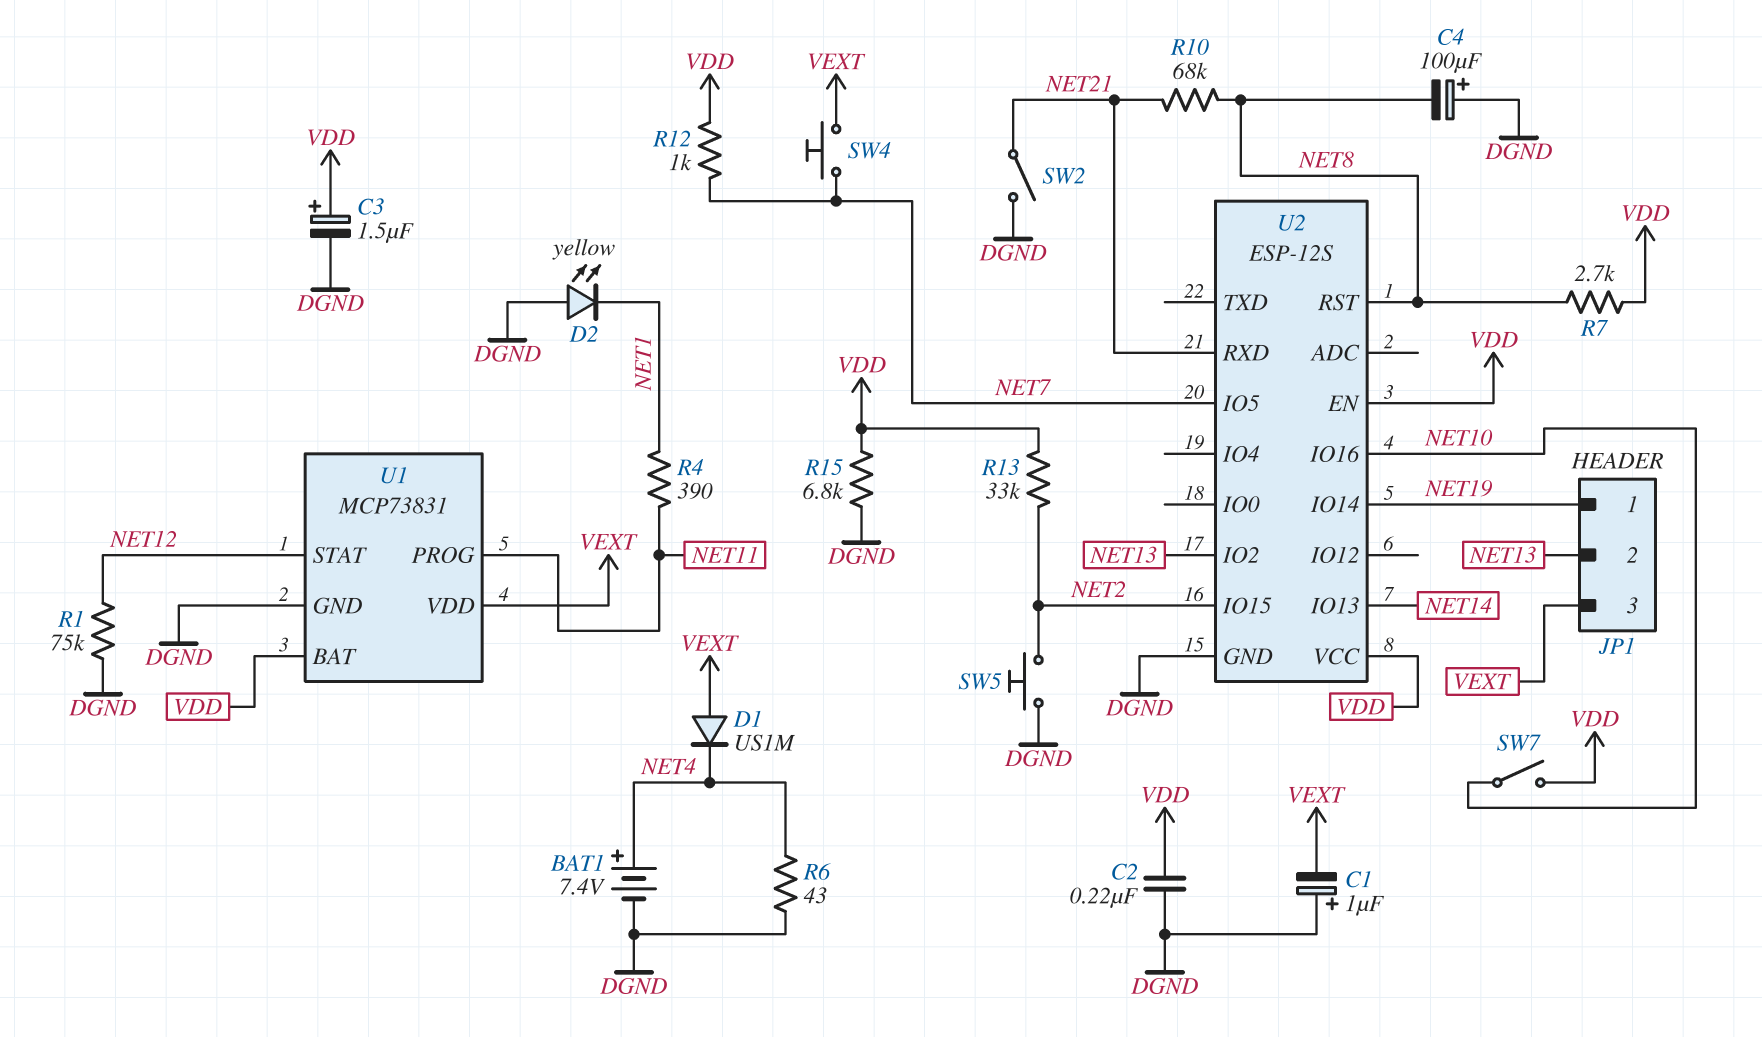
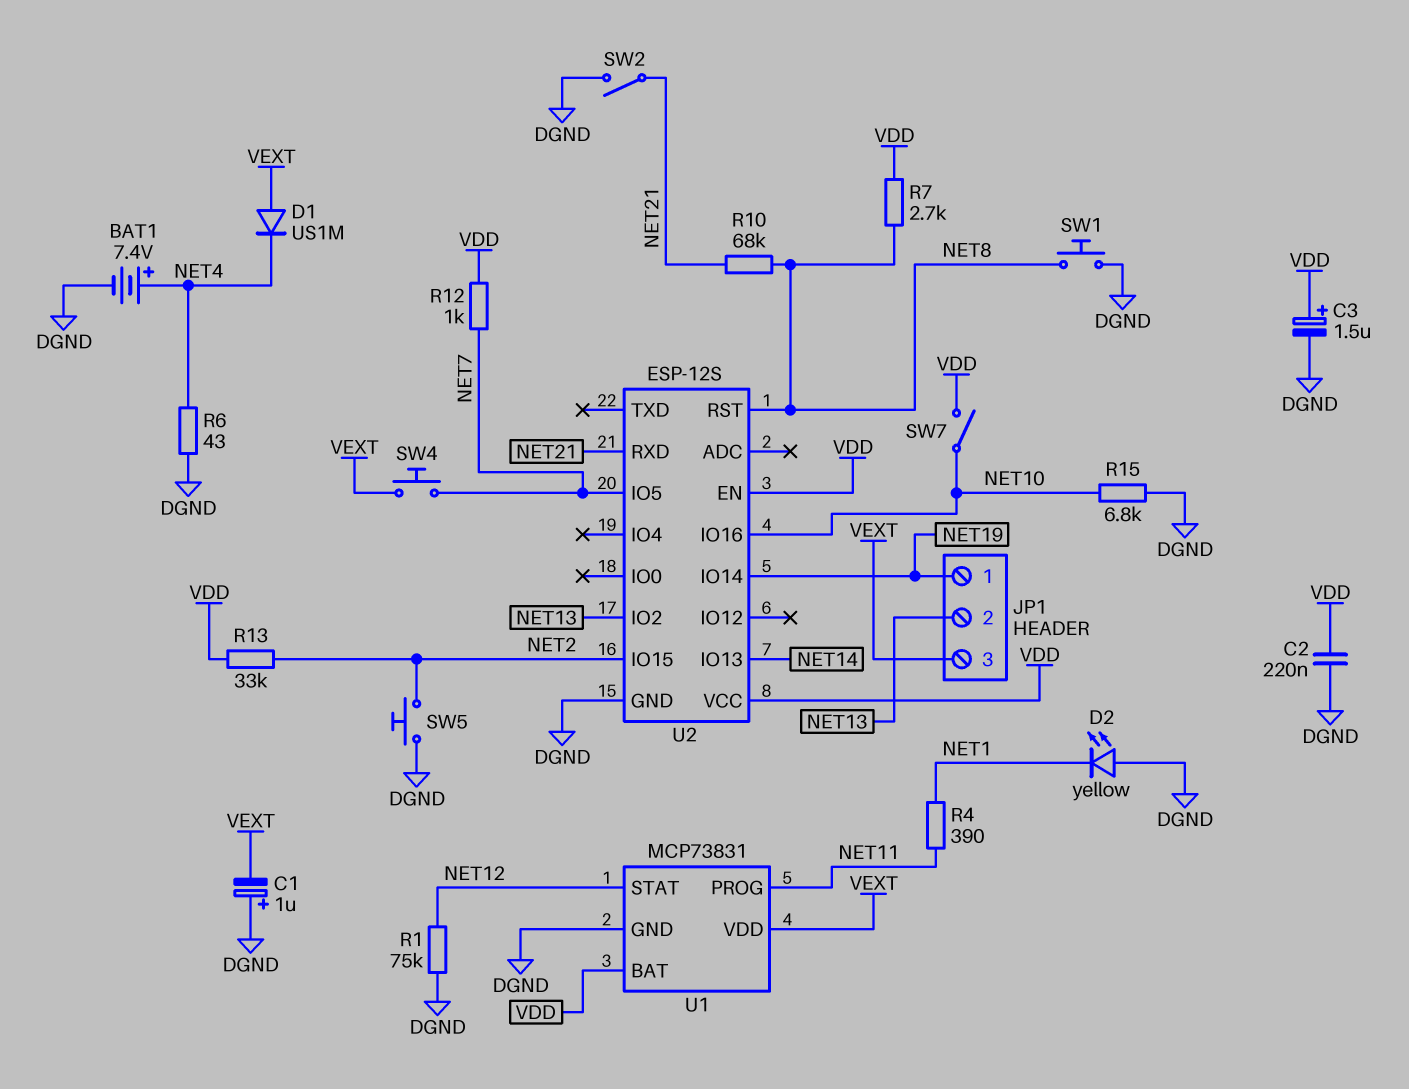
C4: 100uF (plus DGND, minus NET8) -> none
R15: 6.8k (DGND, VDD) -> 6.8k (DGND, NET10)
SW1: none -> button (DGND, NET8)

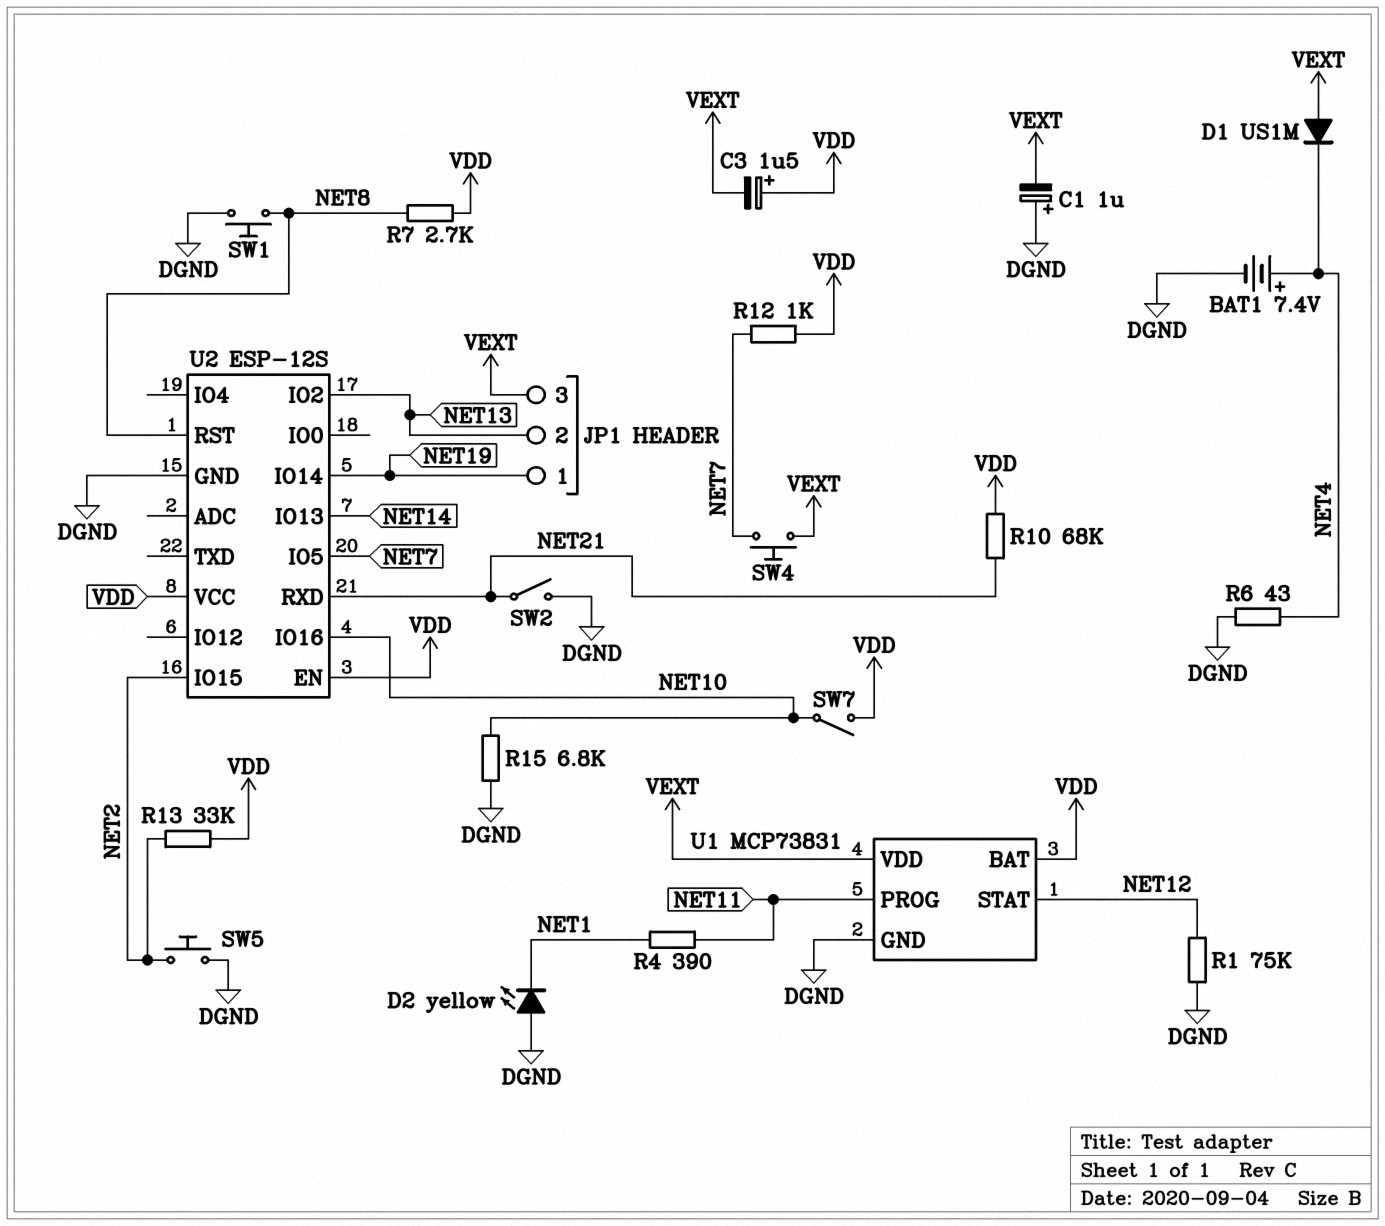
C2: 220nF (DGND, VDD) -> none
C3: 1.5uF (plus VDD, minus DGND) -> 1.5uF (plus VDD, minus VEXT)
R10: 68k (NET8, NET21) -> 68k (NET21, VDD)

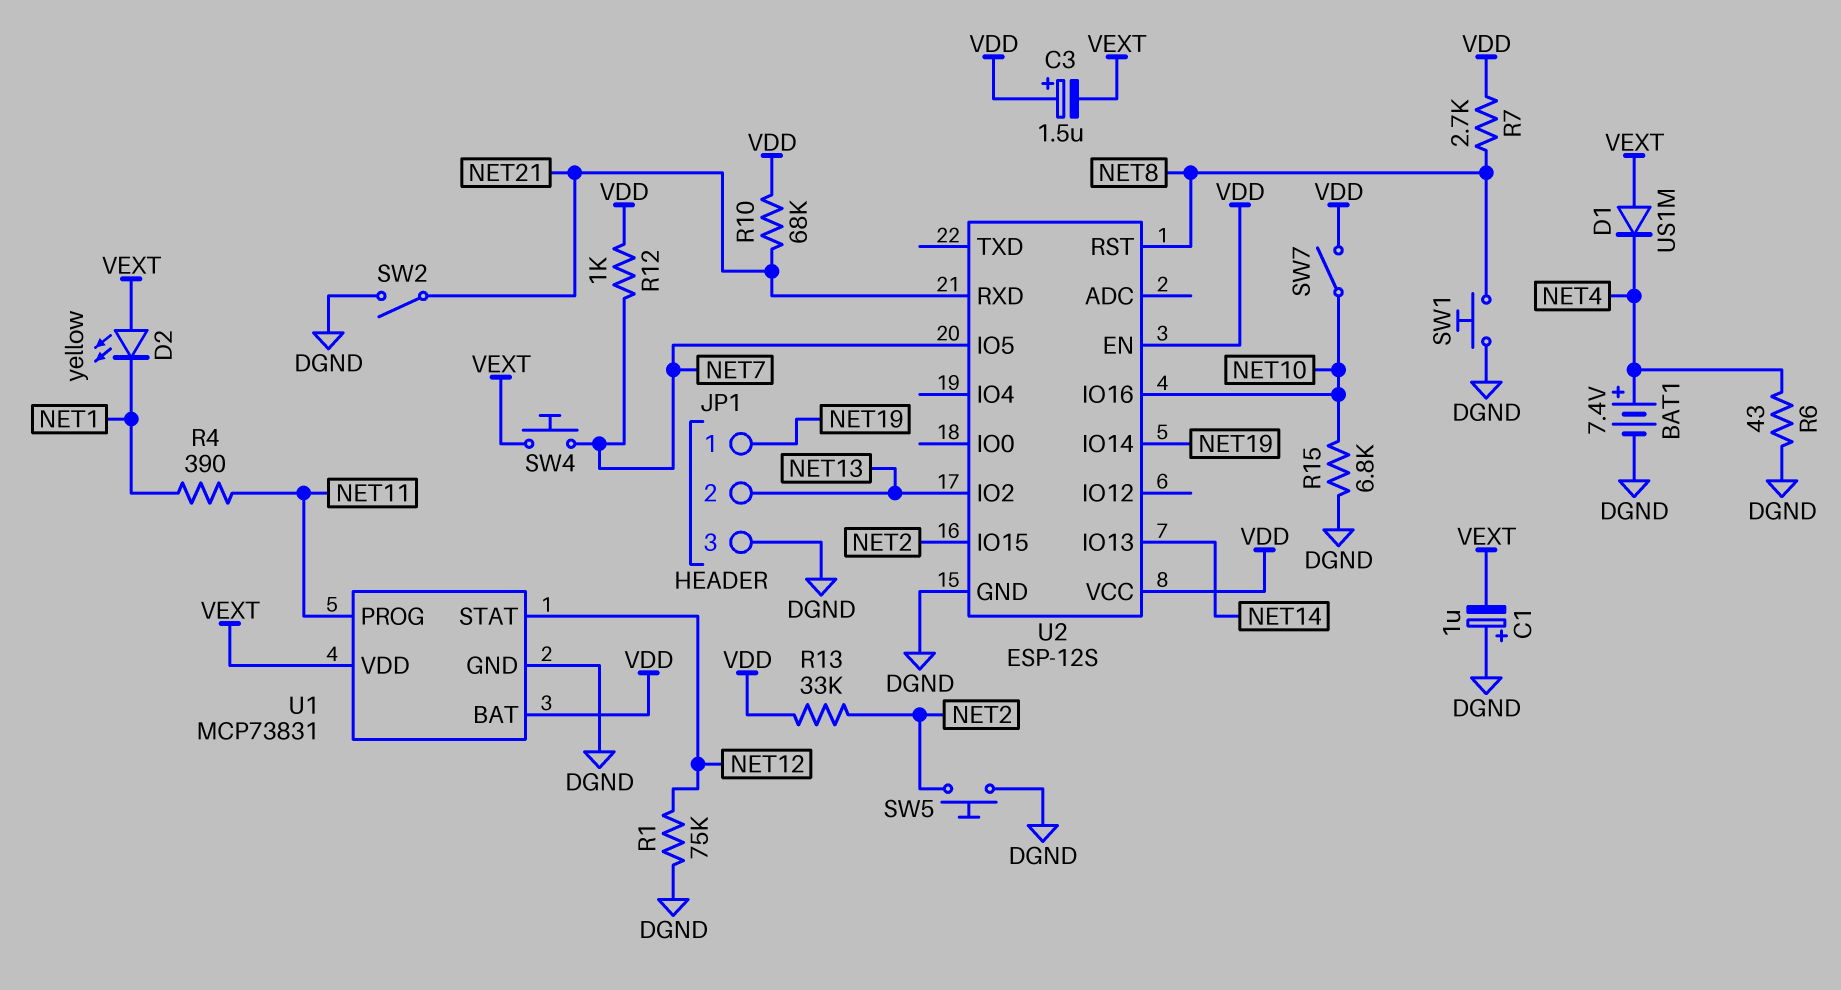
D2: LED yellow (A DGND, K NET1) -> LED yellow (A VEXT, K NET1)
JP1 pin 3: VEXT -> DGND

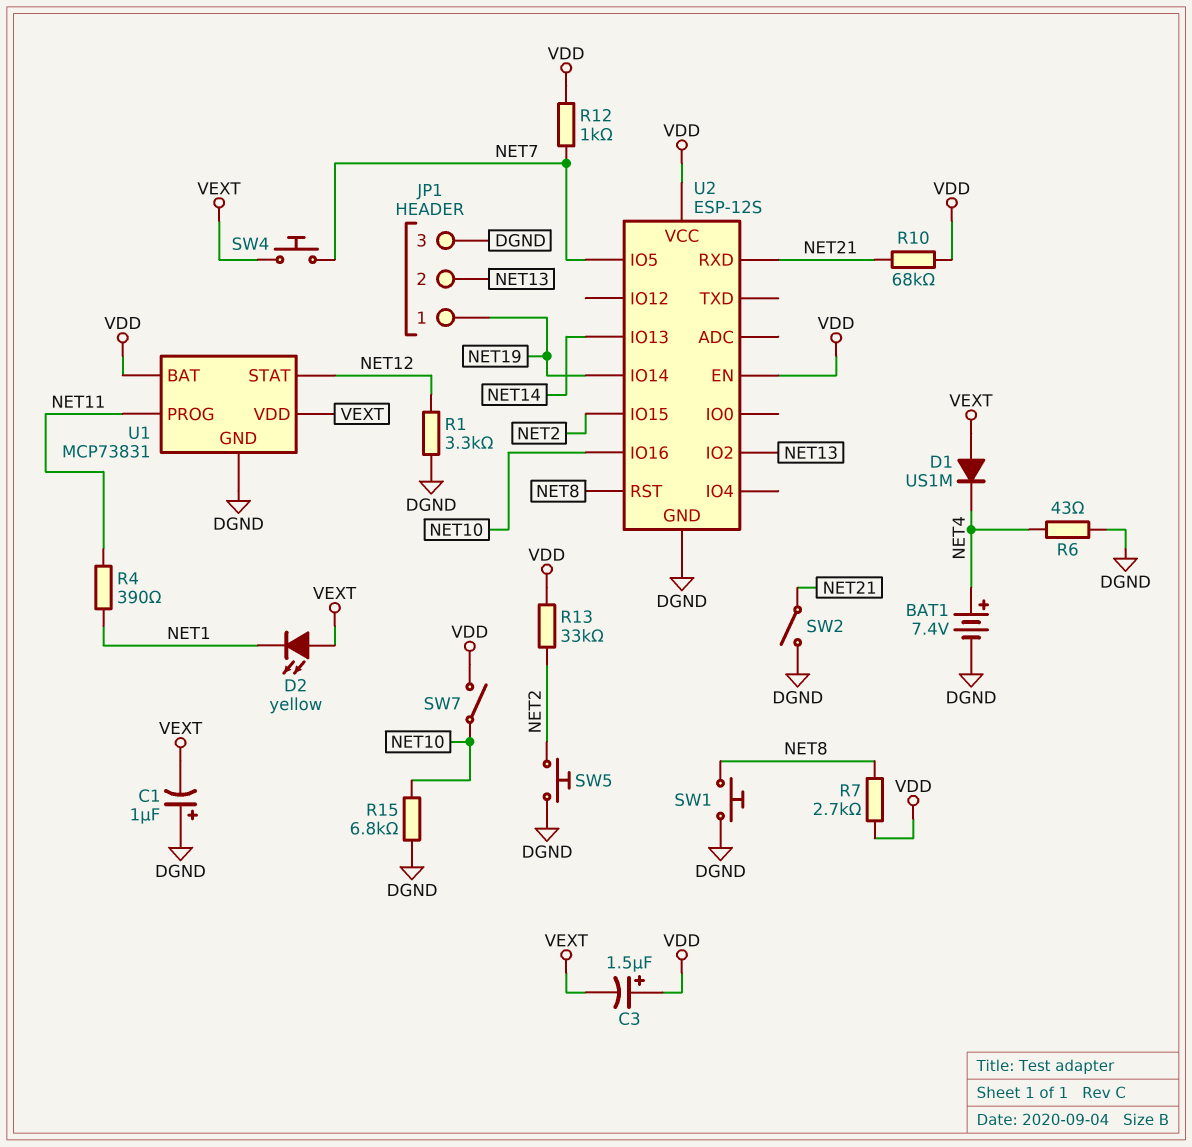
R1: 75k (DGND, NET12) -> 3.3k (DGND, NET12)

